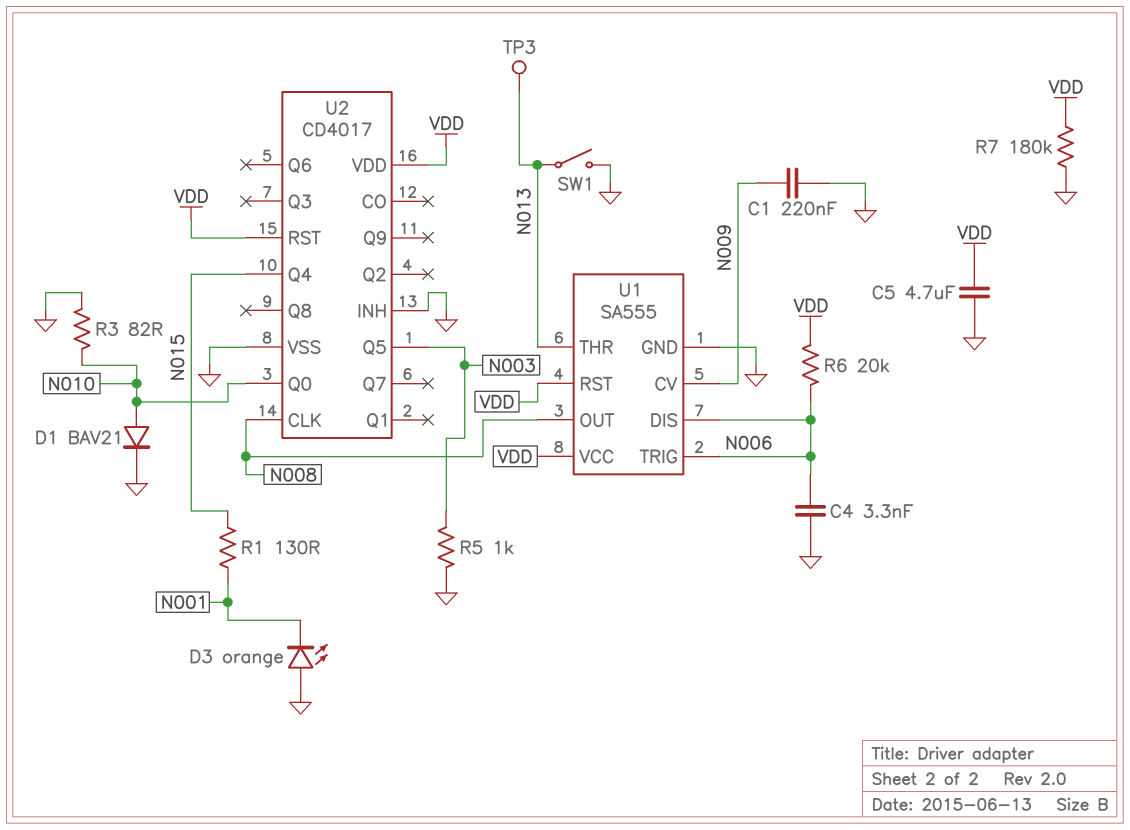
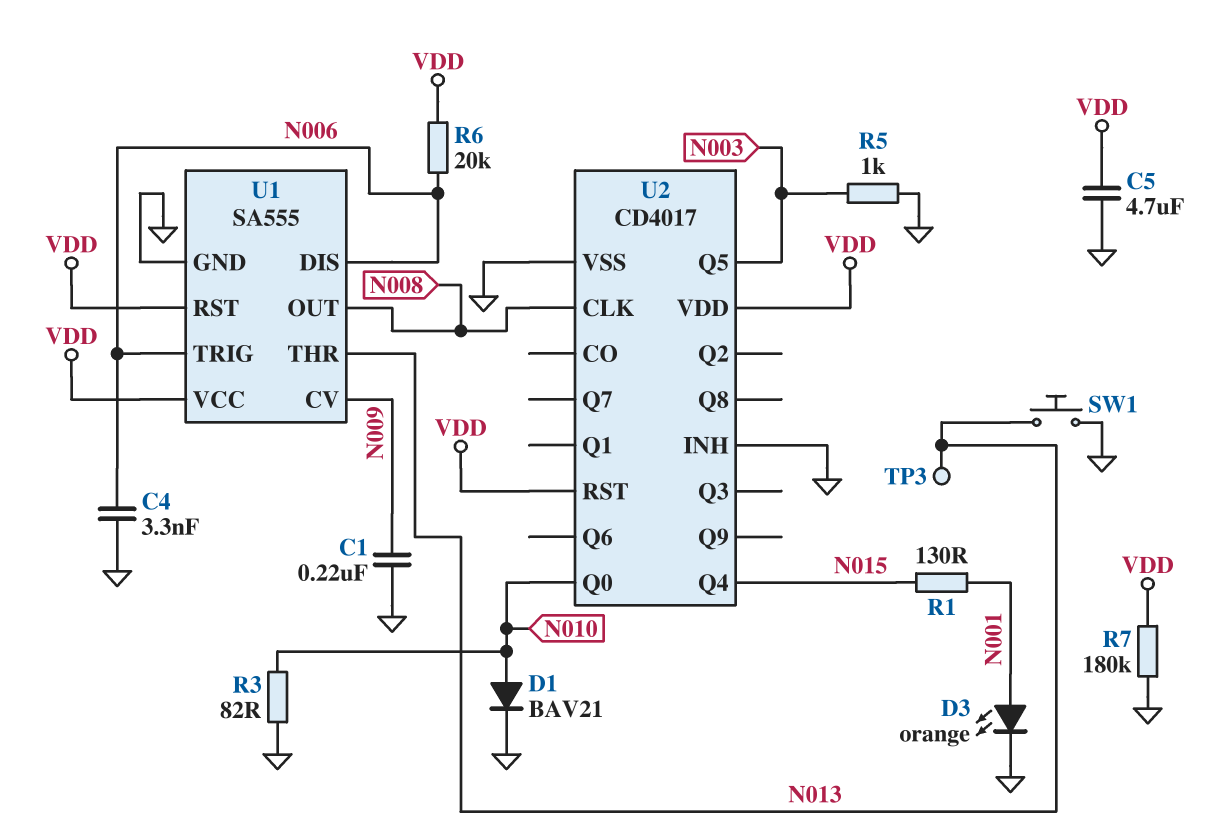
D3: LED orange (A GND, K N001) -> LED orange (A N001, K GND)
SW1: switch (GND, N013) -> button (GND, N013)

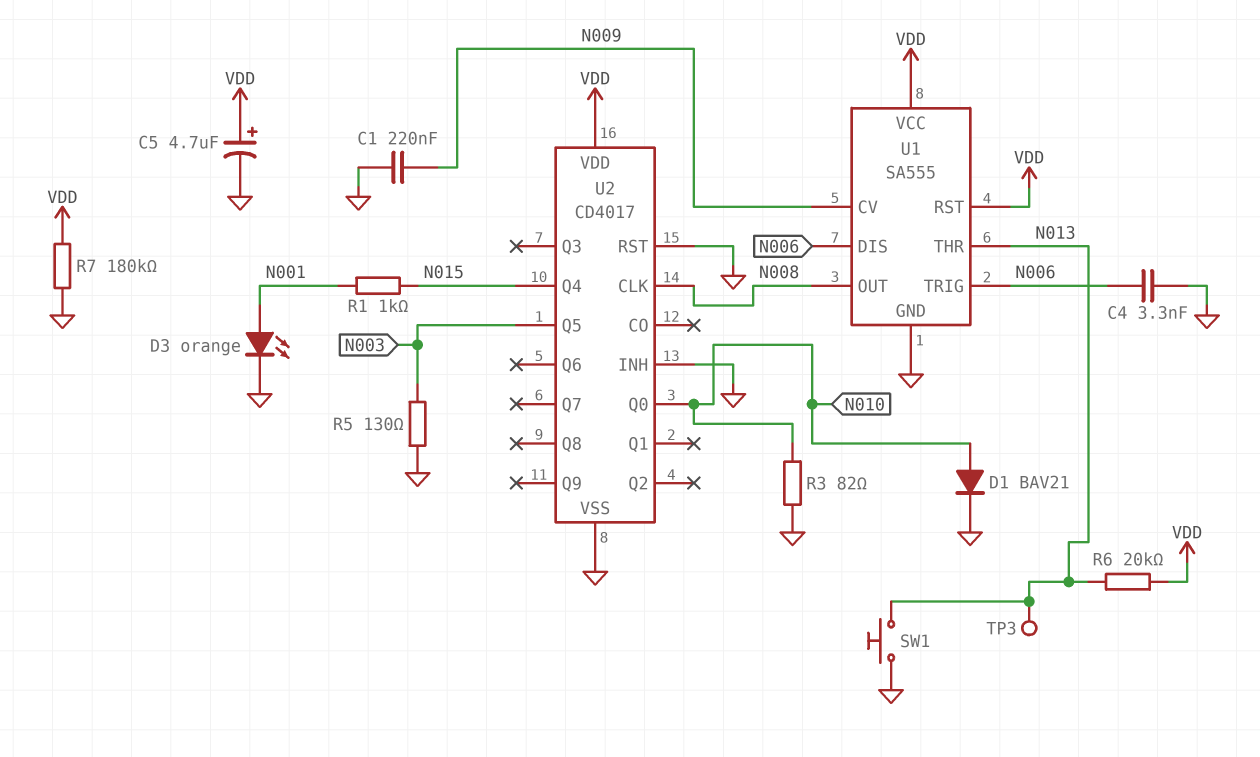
C5: 4.7uF (GND, VDD) -> 4.7uF (plus VDD, minus GND)
R1: 130 (N001, N015) -> 1k (N001, N015)
R5: 1k (GND, N003) -> 130 (GND, N003)
R6: 20k (N006, VDD) -> 20k (N013, VDD)
U2 pin RST: VDD -> GND

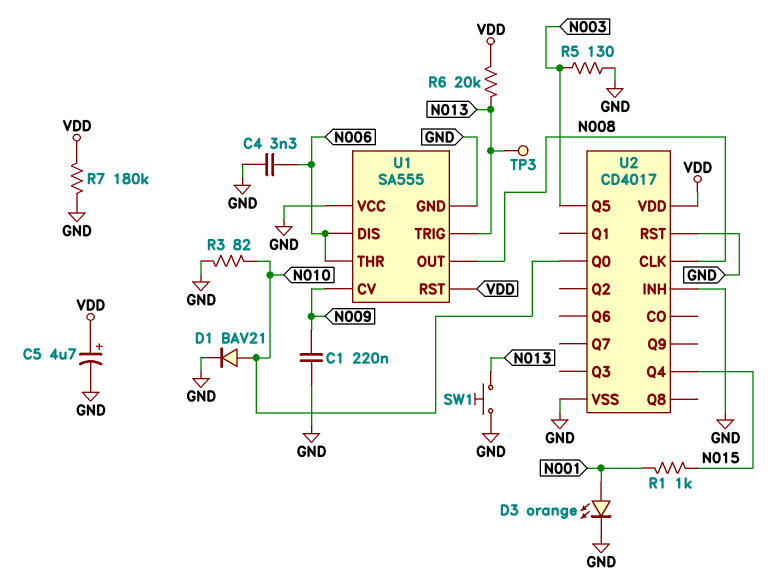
U1 pin THR: N013 -> N006
U1 pin TRIG: N006 -> N013
U1 pin VCC: VDD -> GND

